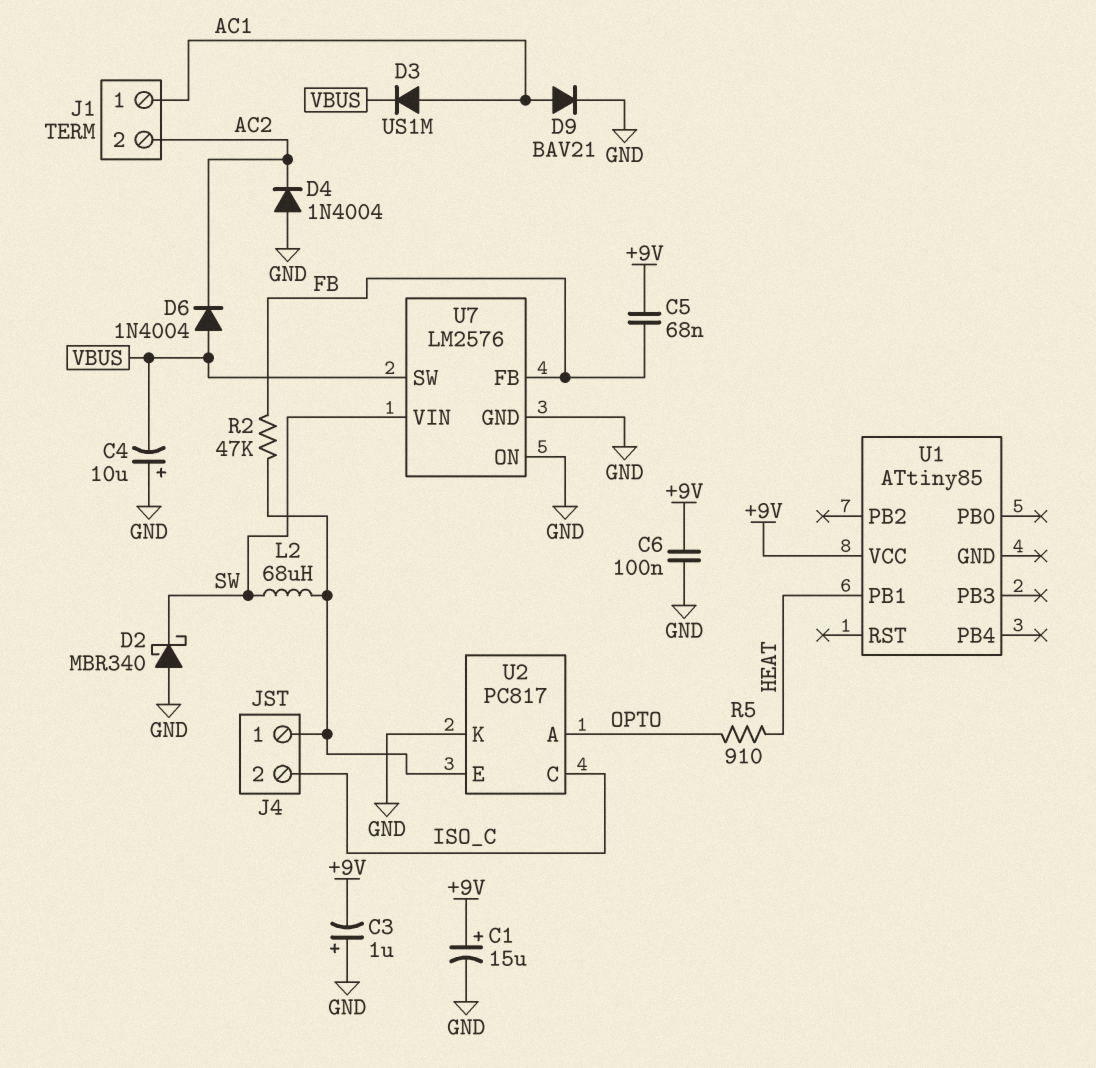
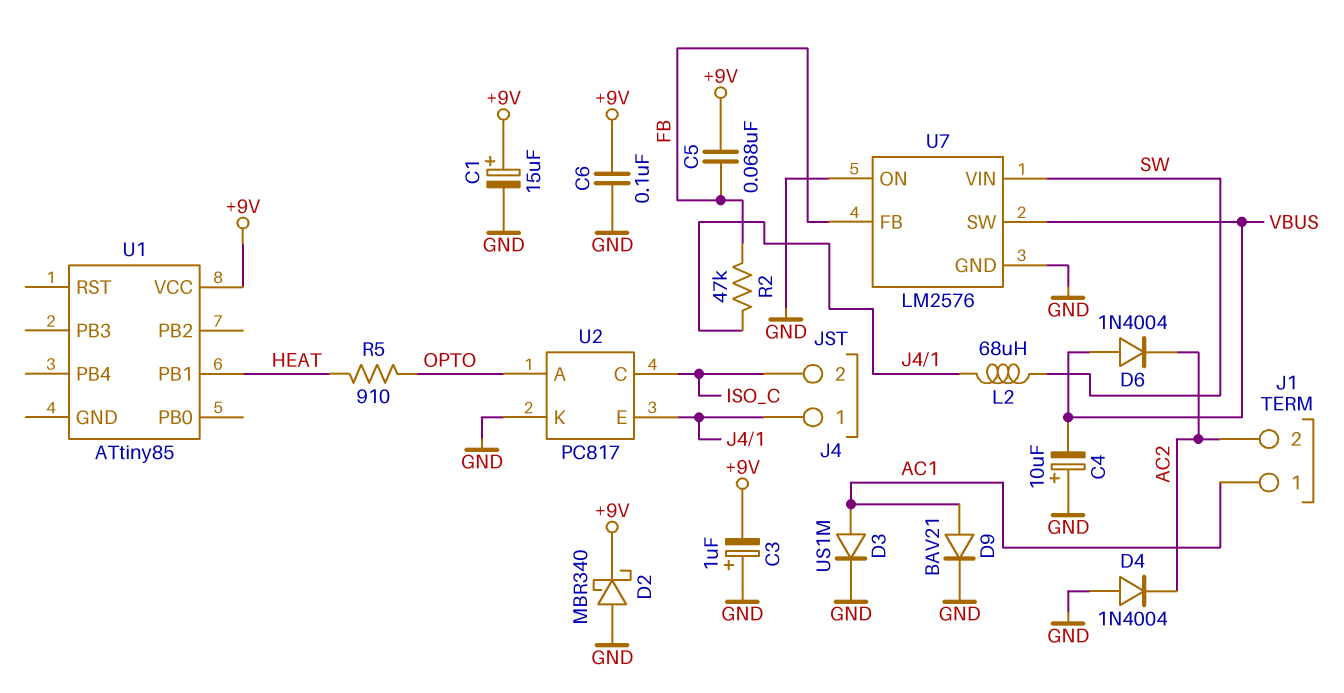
D2: schottky MBR340 (A GND, K SW) -> schottky MBR340 (A GND, K +9V)
D3: diode US1M (A AC1, K VBUS) -> diode US1M (A AC1, K GND)

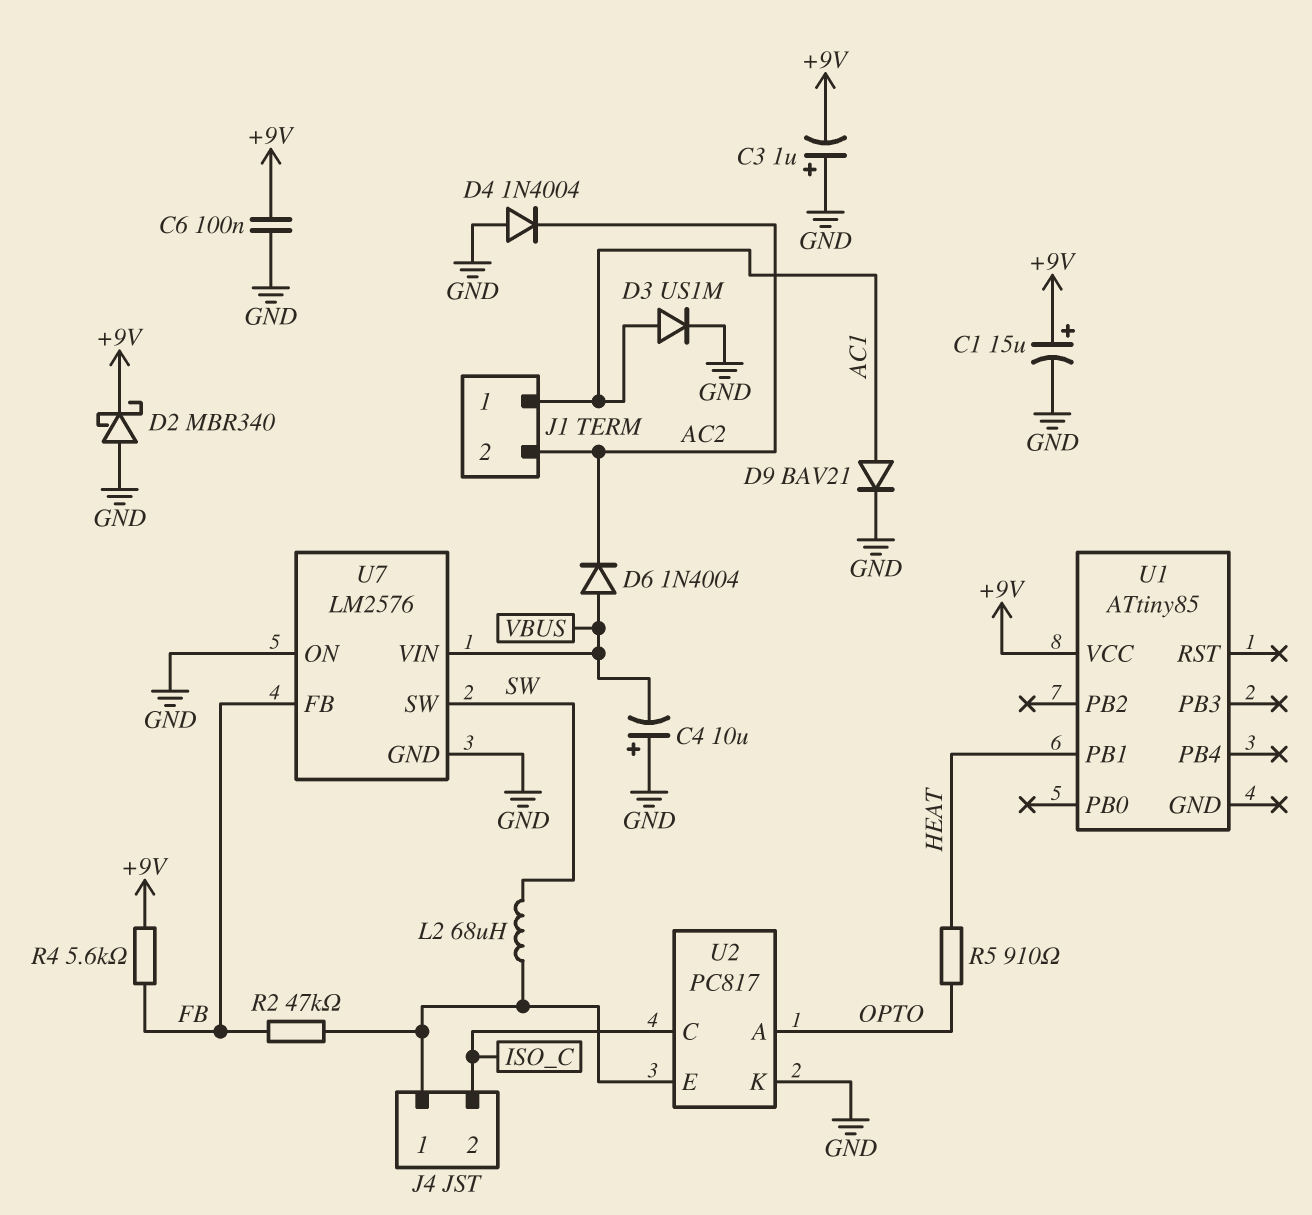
C5: 68nF (+9V, FB) -> none
R4: none -> 5.6k (+9V, FB)
U7 pin SW: VBUS -> SW
U7 pin VIN: SW -> VBUS

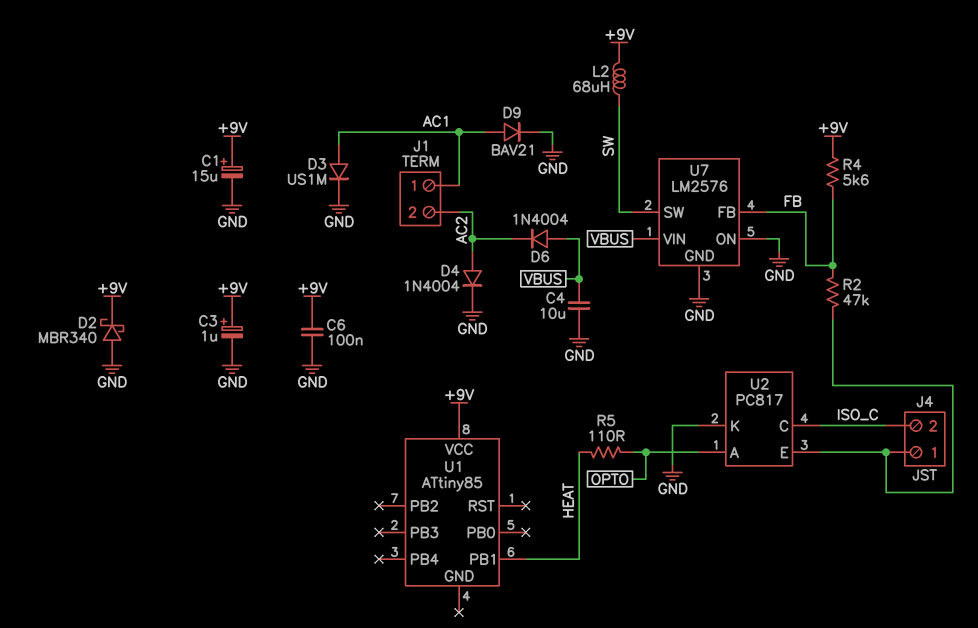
C3: 1uF (plus GND, minus +9V) -> 1uF (plus +9V, minus GND)
C4: 10uF (plus GND, minus VBUS) -> 10uF (GND, VBUS)
D4: diode 1N4004 (A GND, K AC2) -> diode 1N4004 (A AC2, K GND)
L2: 68uH (J4/1, SW) -> 68uH (+9V, SW)
R5: 910 (HEAT, OPTO) -> 110 (HEAT, OPTO)

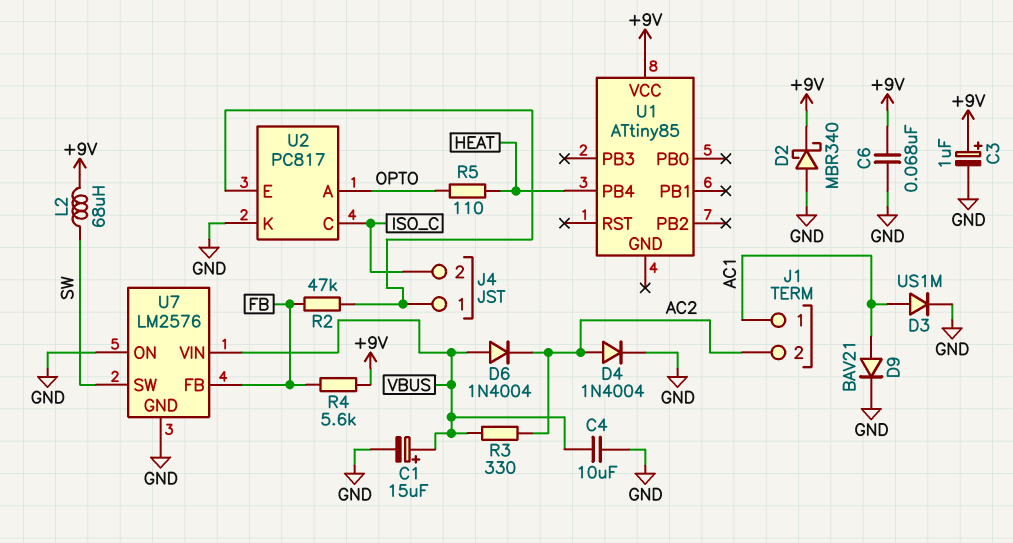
C1: 15uF (plus +9V, minus GND) -> 15uF (plus VBUS, minus GND)
C6: 100nF (+9V, GND) -> 68nF (+9V, GND)
R3: none -> 330 (AC2, VBUS)
U1 pin PB1: HEAT -> none
U1 pin PB4: none -> HEAT

